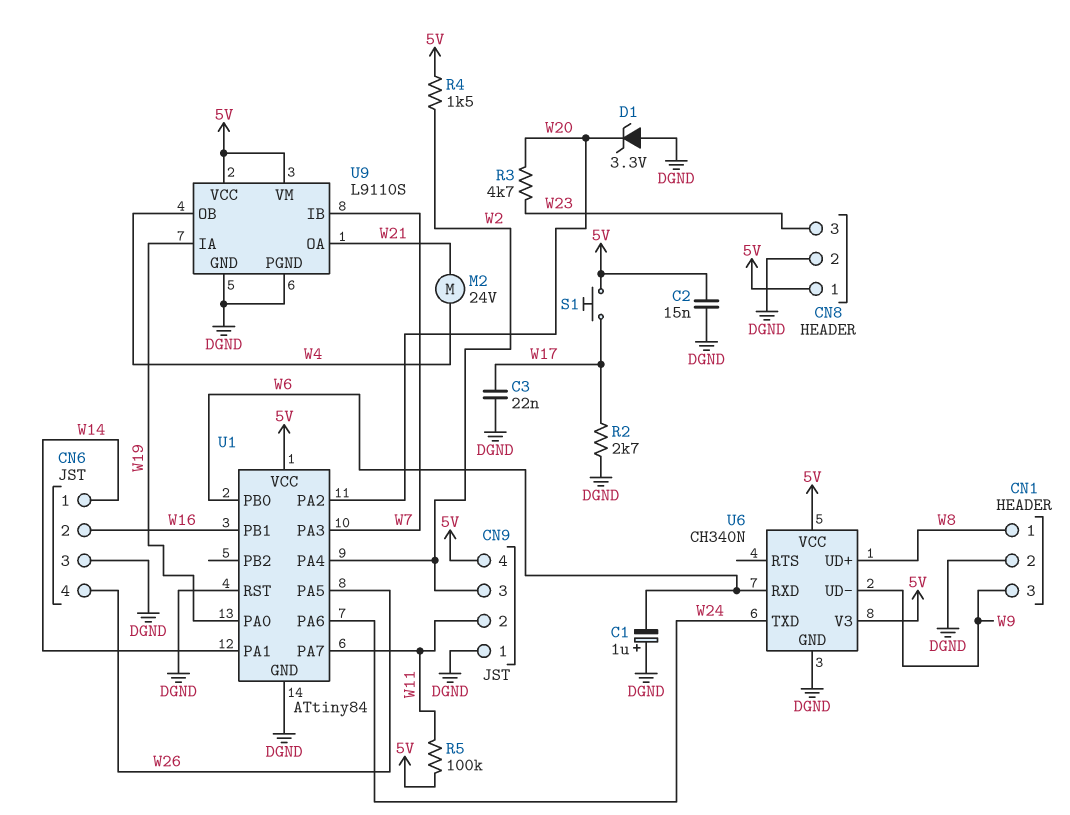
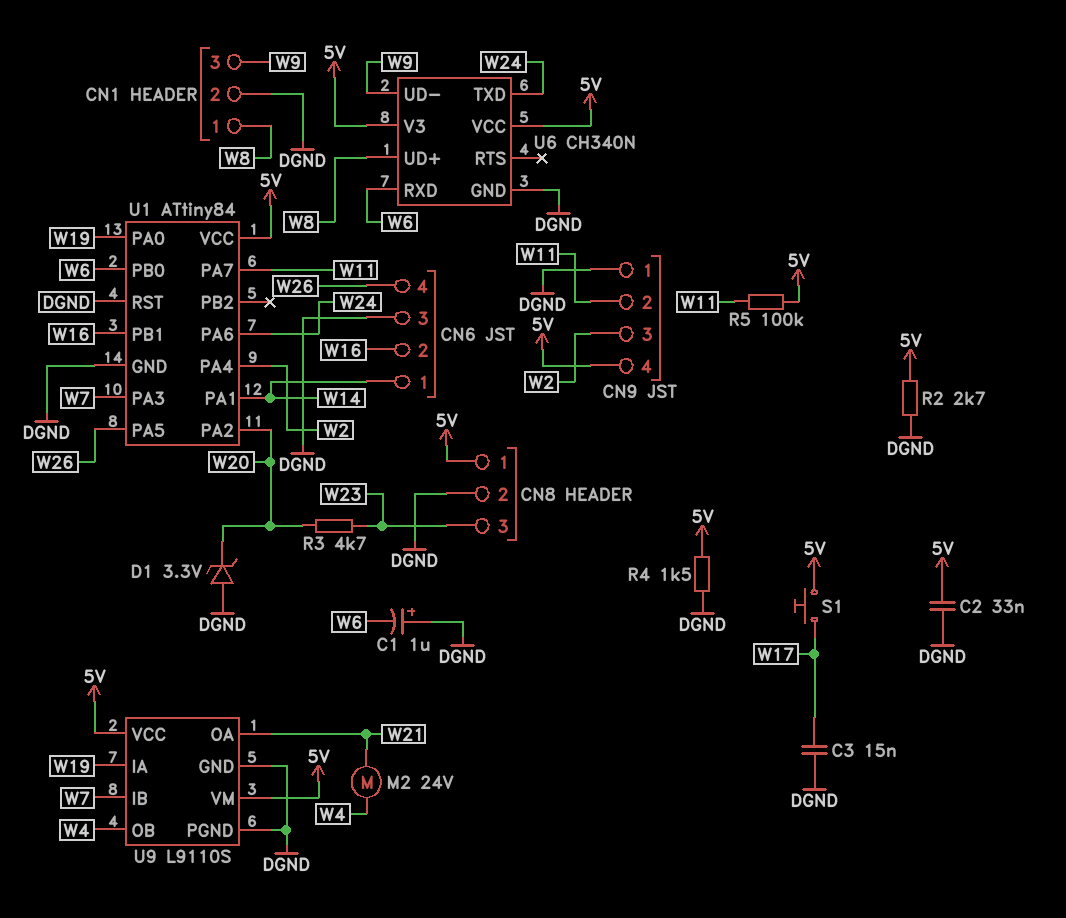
C2: 15nF (5V, DGND) -> 33nF (5V, DGND)
C3: 22nF (DGND, W17) -> 15nF (DGND, W17)
R2: 2.7k (DGND, W17) -> 2.7k (5V, DGND)
R4: 1.5k (5V, W2) -> 1.5k (5V, DGND)

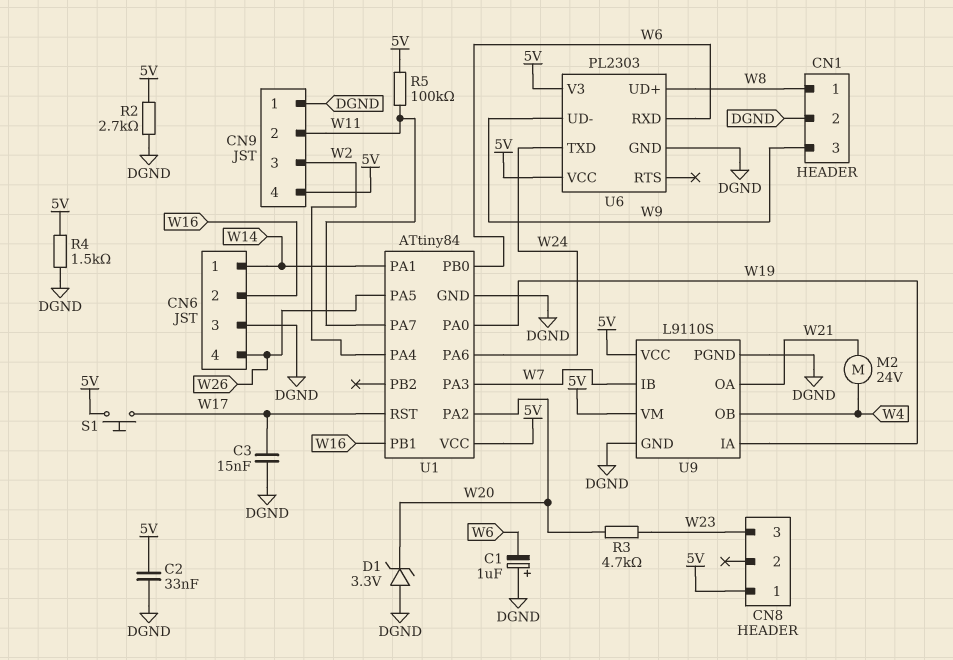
CN8 pin 2: DGND -> none
U1 pin RST: DGND -> W17
U6: CH340N -> PL2303

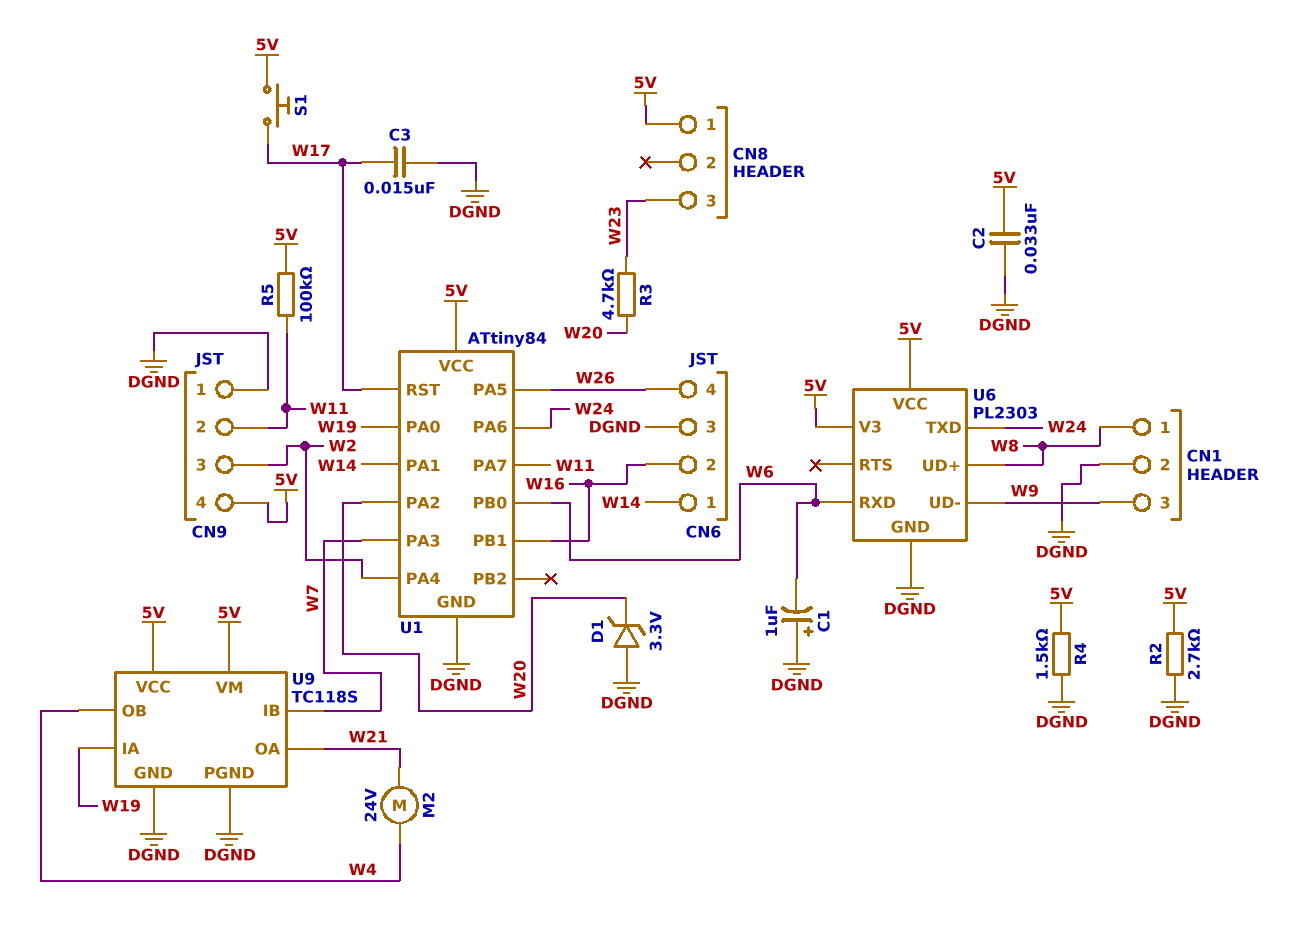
U9: L9110S -> TC118S

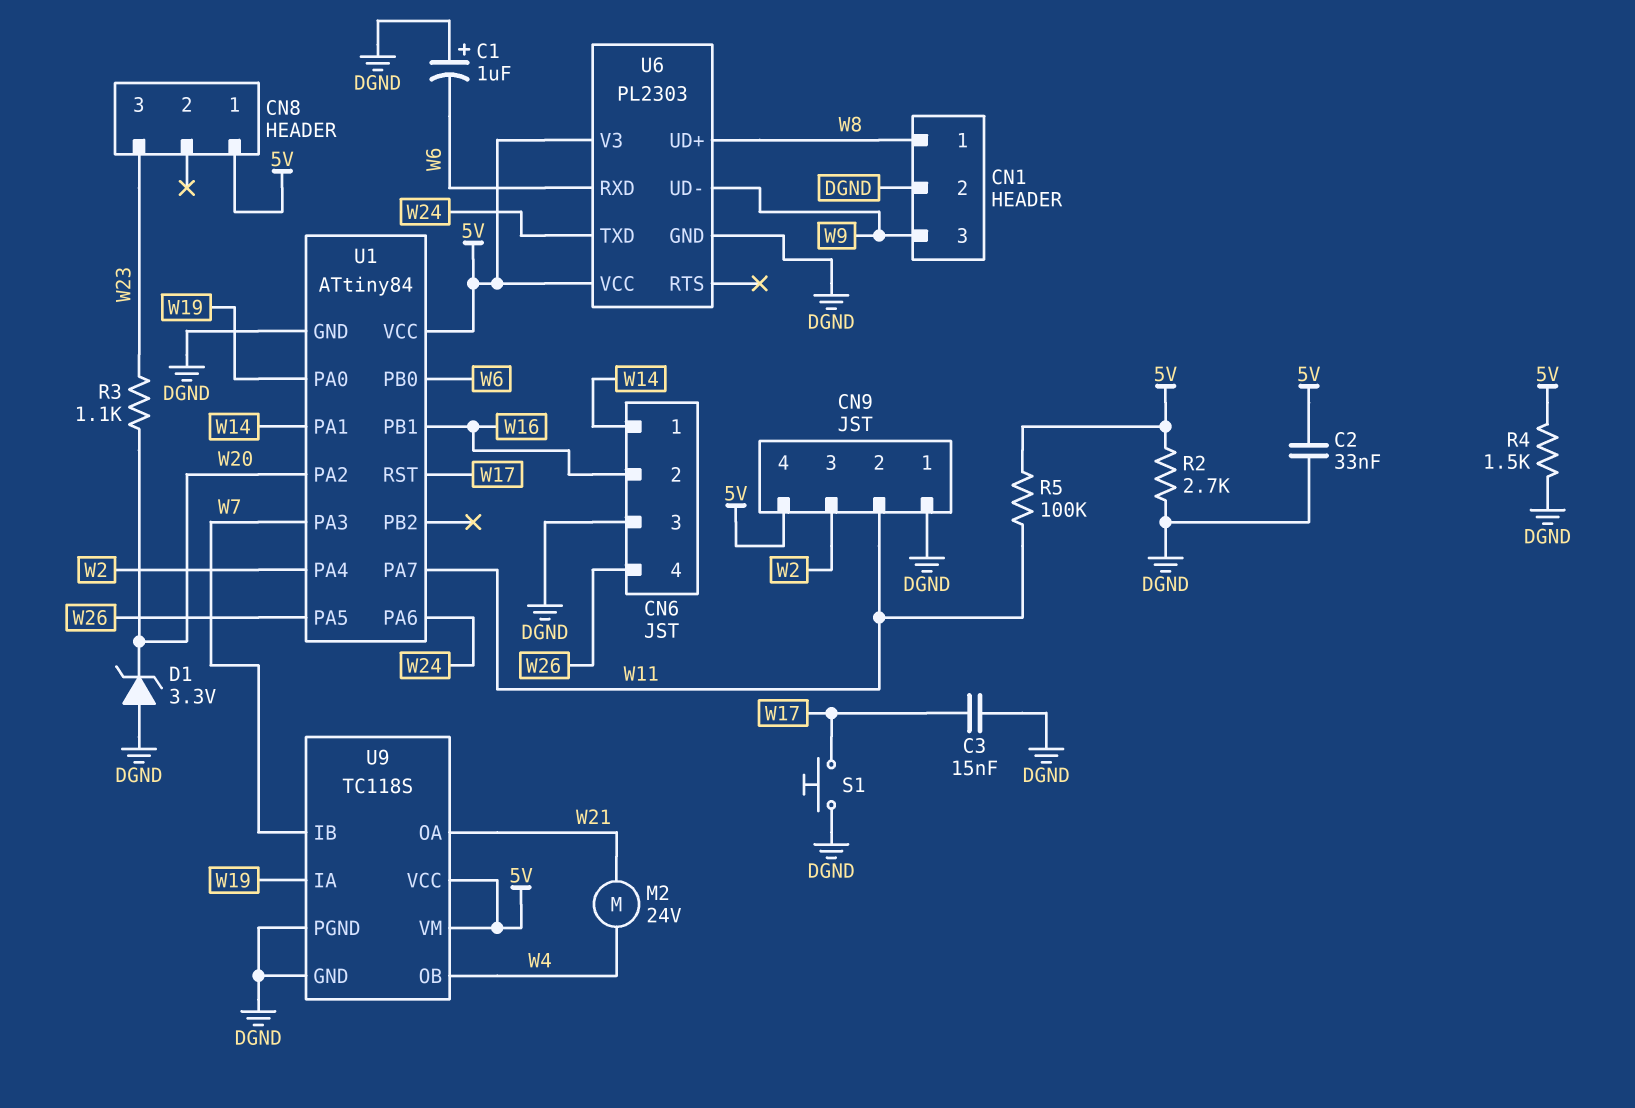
R3: 4.7k (W20, W23) -> 1.1k (W20, W23)
S1: button (5V, W17) -> button (DGND, W17)

